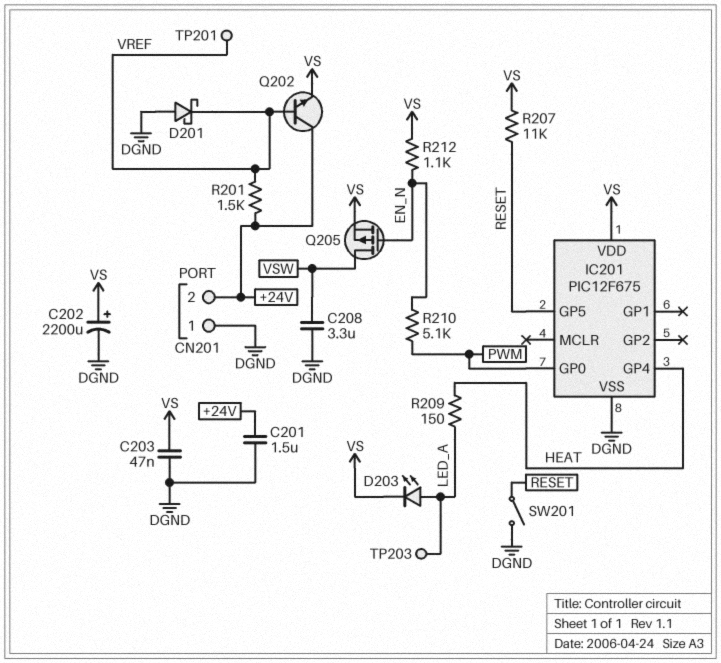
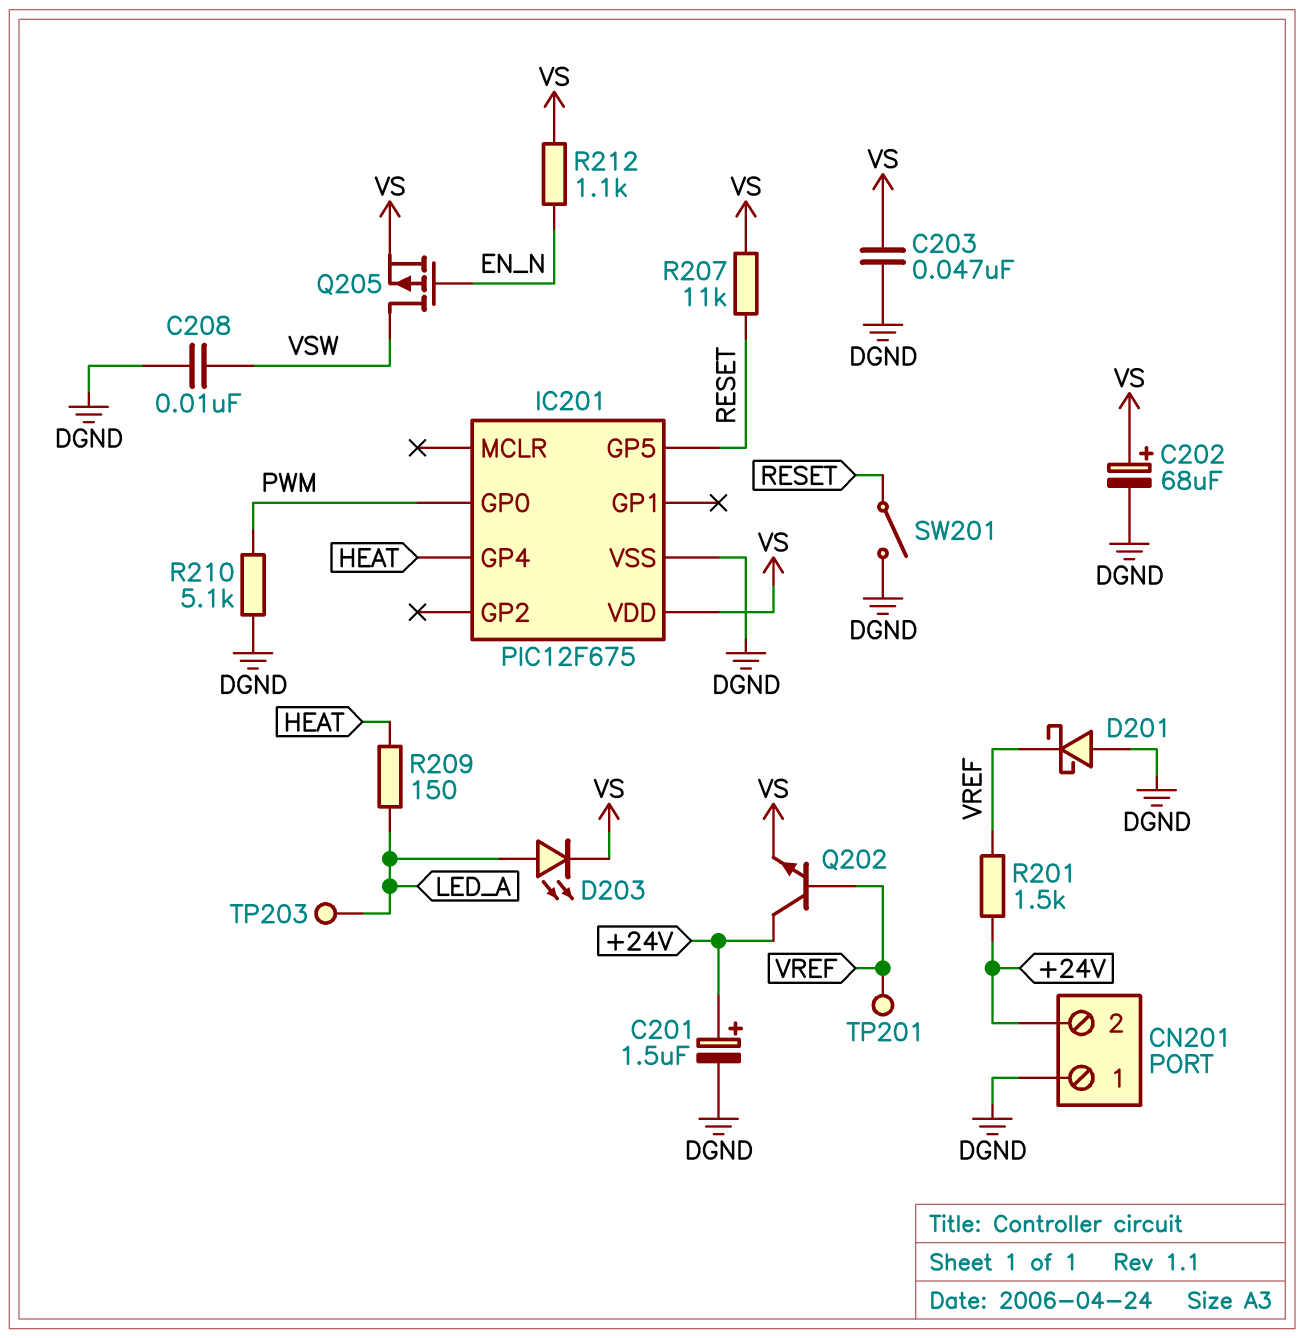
C201: 1.5uF (+24V, DGND) -> 1.5uF (plus +24V, minus DGND)
C202: 2200uF (plus VS, minus DGND) -> 68uF (plus VS, minus DGND)
C208: 3.3uF (DGND, VSW) -> 10nF (DGND, VSW)
R210: 5.1k (EN_N, PWM) -> 5.1k (DGND, PWM)

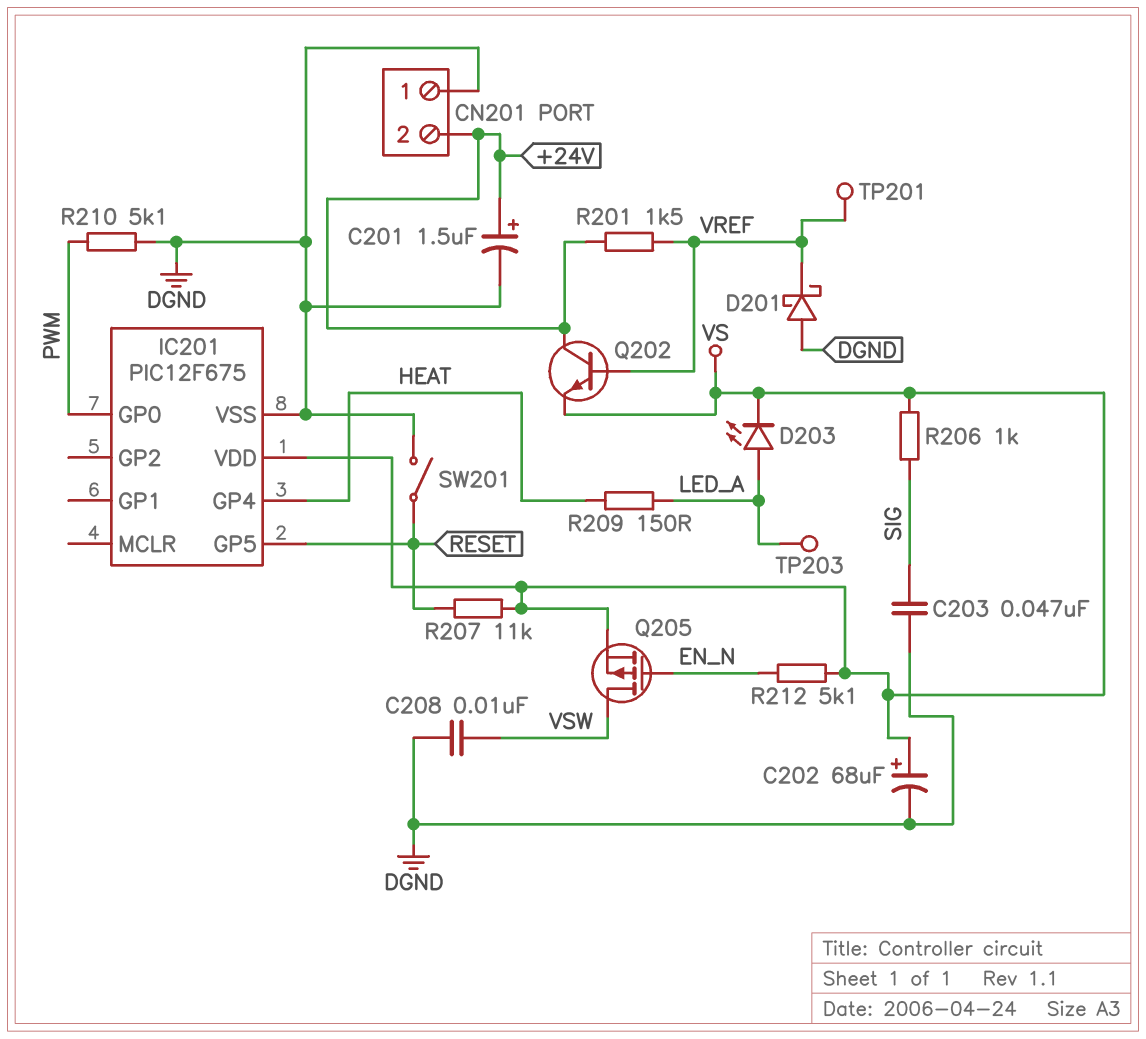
C203: 47nF (DGND, VS) -> 47nF (DGND, SIG)
R206: none -> 1k (SIG, VS)
R212: 1.1k (EN_N, VS) -> 5.1k (EN_N, VS)

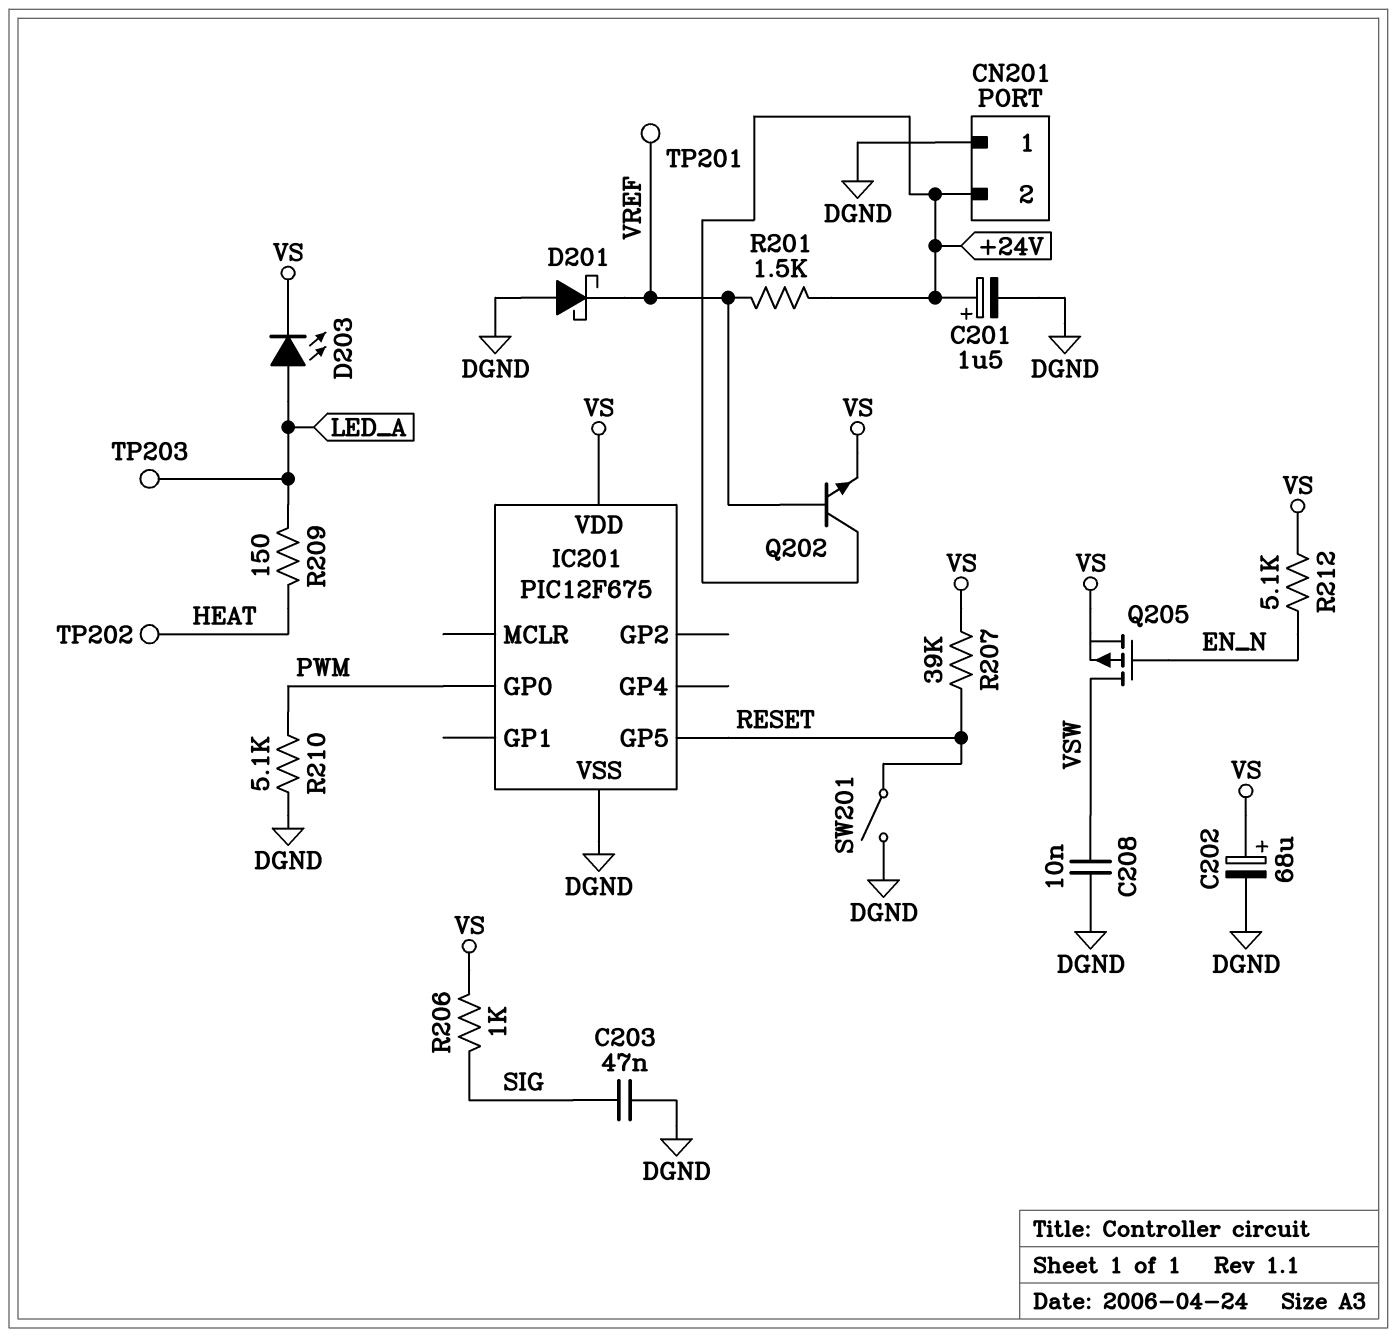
IC201 pin GP4: HEAT -> none
R207: 11k (RESET, VS) -> 39k (RESET, VS)
TP202: none -> test point (HEAT)

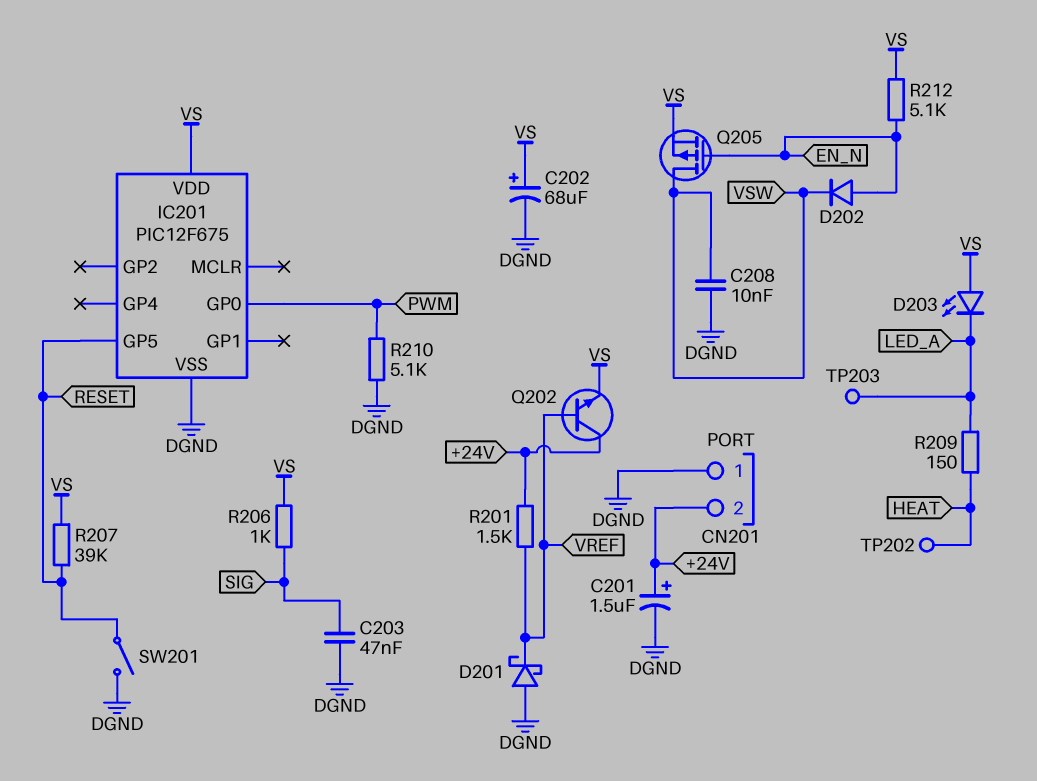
D202: none -> diode (A EN_N, K VSW)
D203: LED (A LED_A, K VS) -> LED (A VS, K LED_A)
TP201: test point (VREF) -> none

